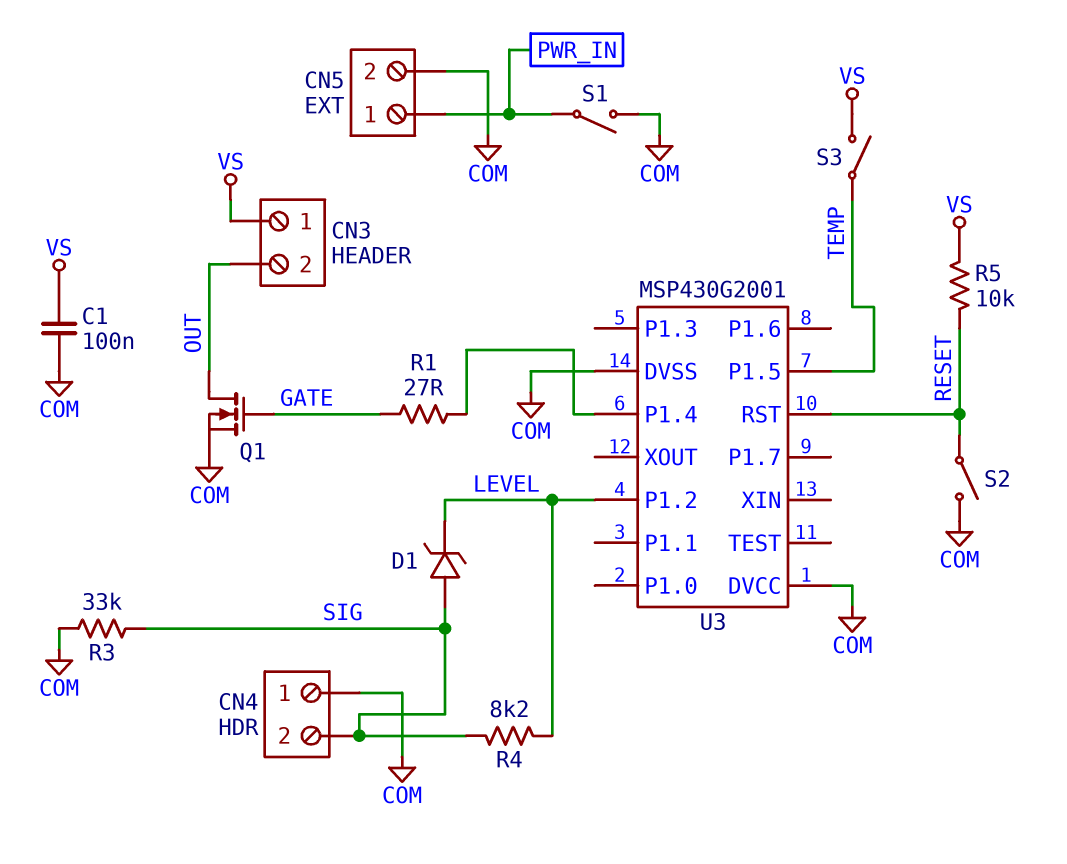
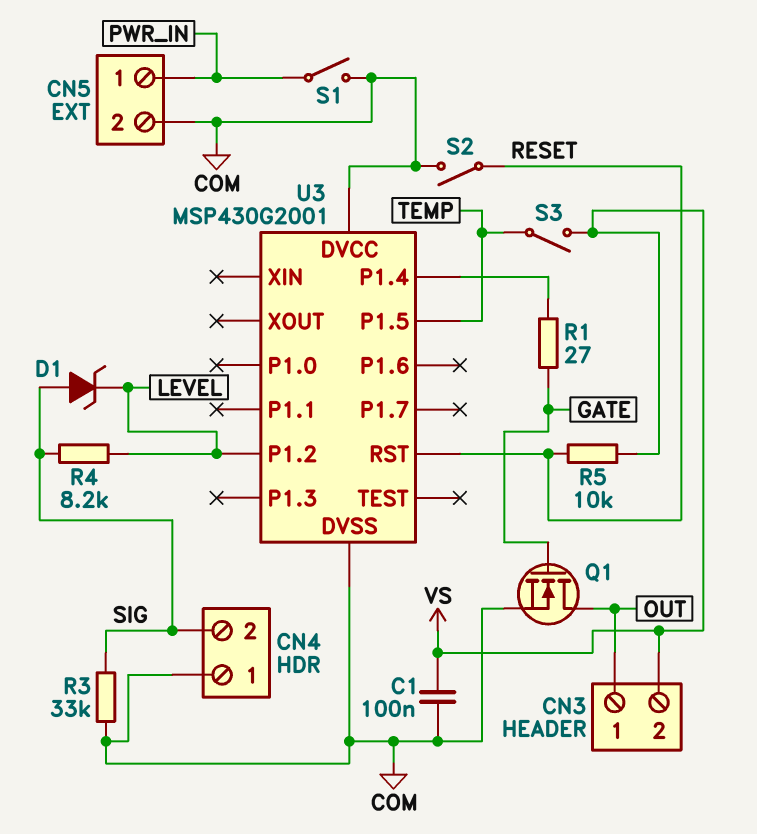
CN3 pin 1: VS -> OUT
CN3 pin 2: OUT -> VS

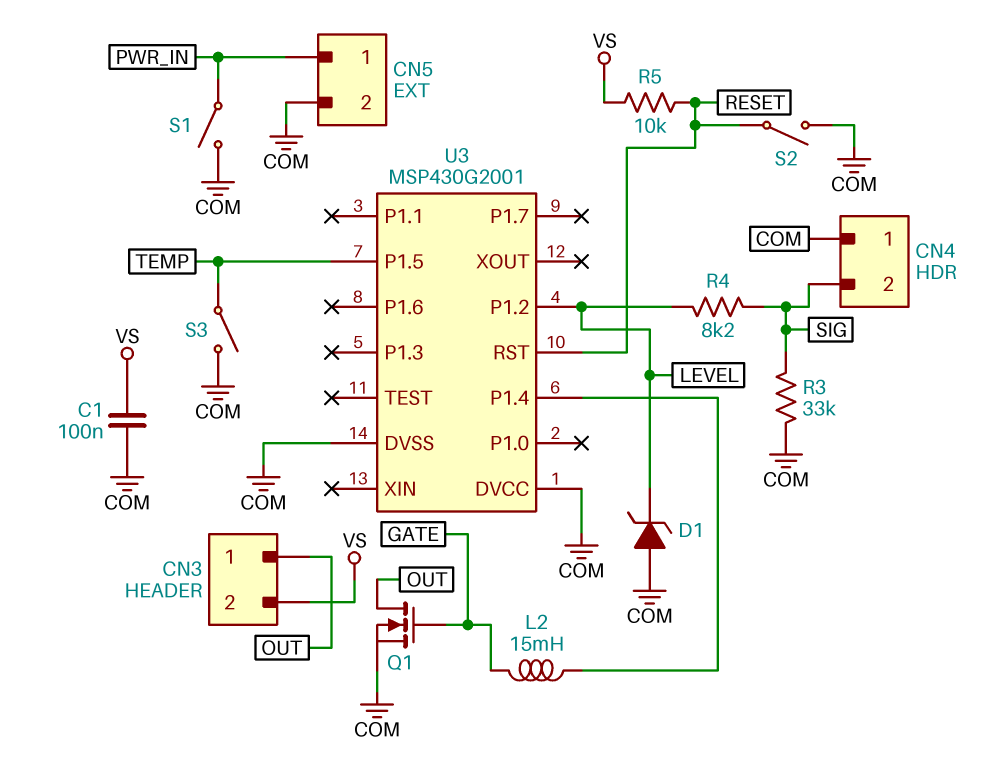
D1: zener (A SIG, K LEVEL) -> zener (A COM, K LEVEL)
L2: none -> 15mH (GATE, U3/P1.4)
R1: 27 (GATE, U3/P1.4) -> none
S3: switch (TEMP, VS) -> switch (COM, TEMP)

